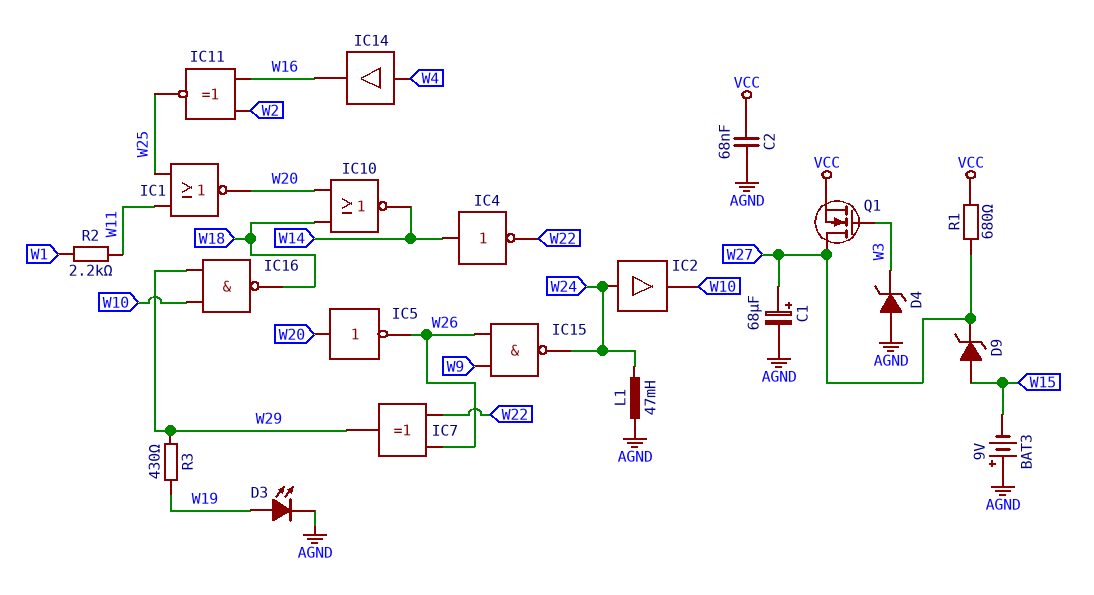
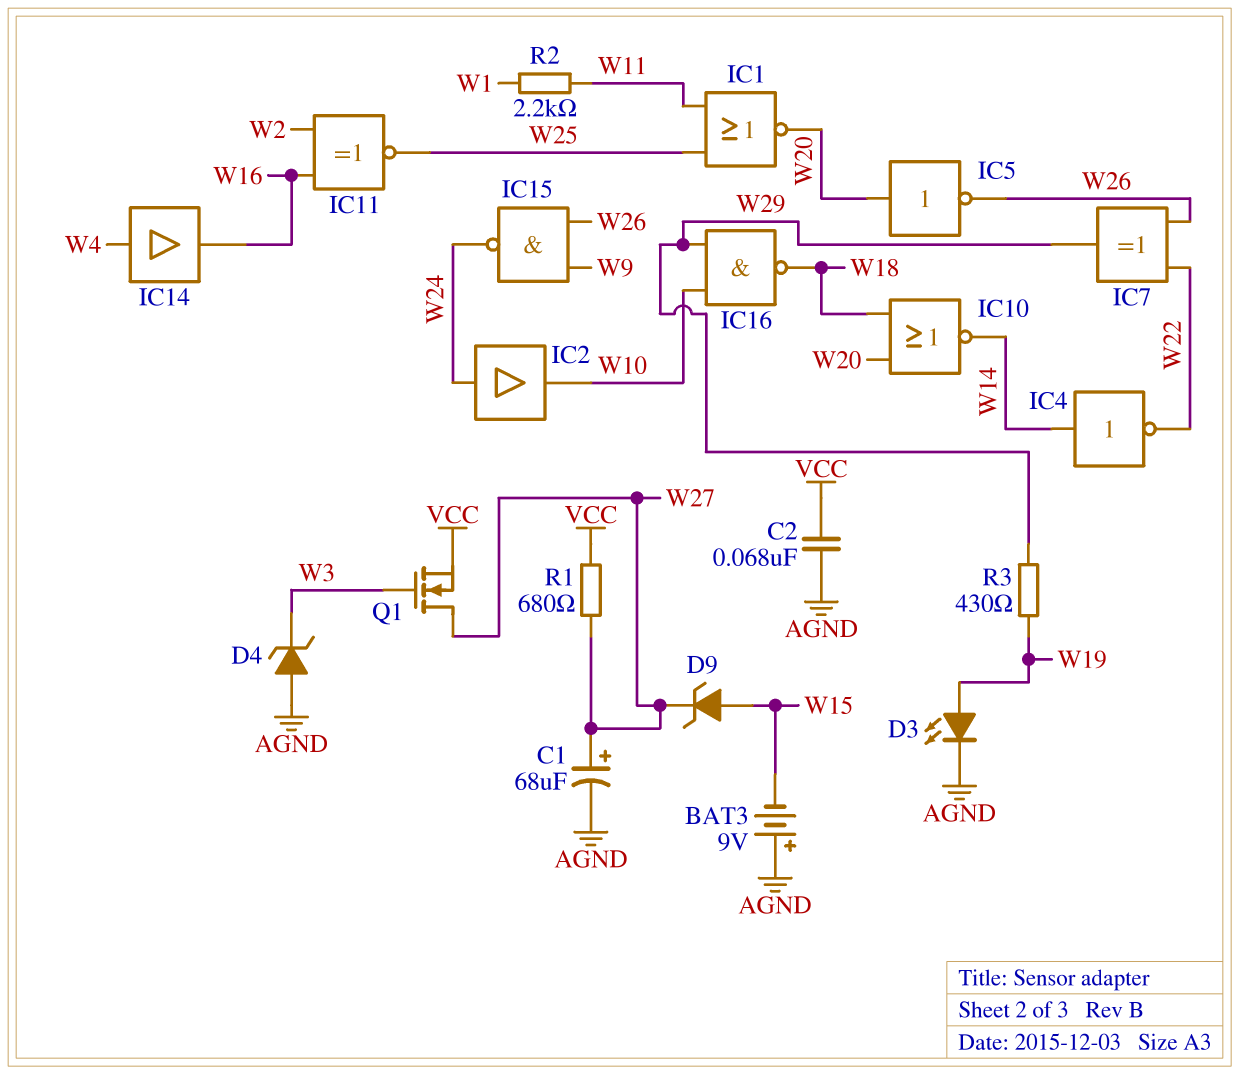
L1: 47mH (AGND, W24) -> none

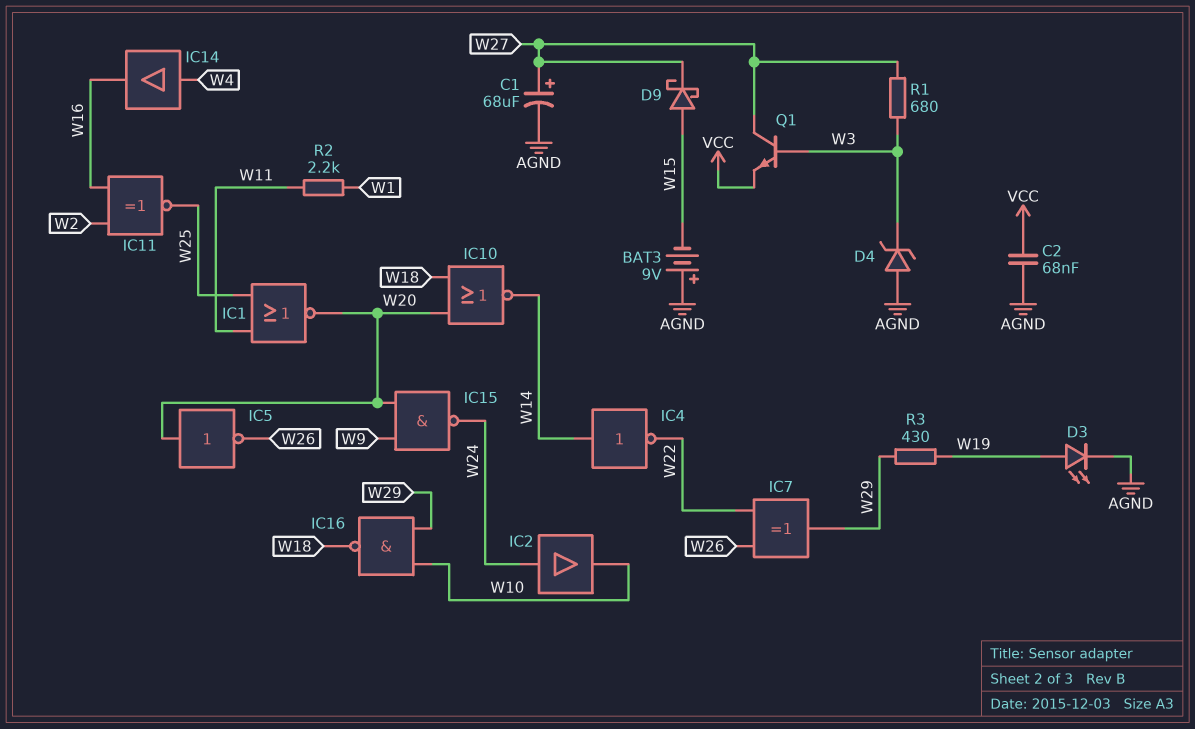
D9: zener (A W15, K W27) -> schottky (A W15, K W27)
IC15: NAND (in W9, in W26, out W24) -> NAND (in W9, in W20, out W24)
Q1: NMOS (G W3, D W27, S VCC) -> NPN (B W3, C W27, E VCC)
R1: 680 (VCC, W27) -> 680 (W3, W27)

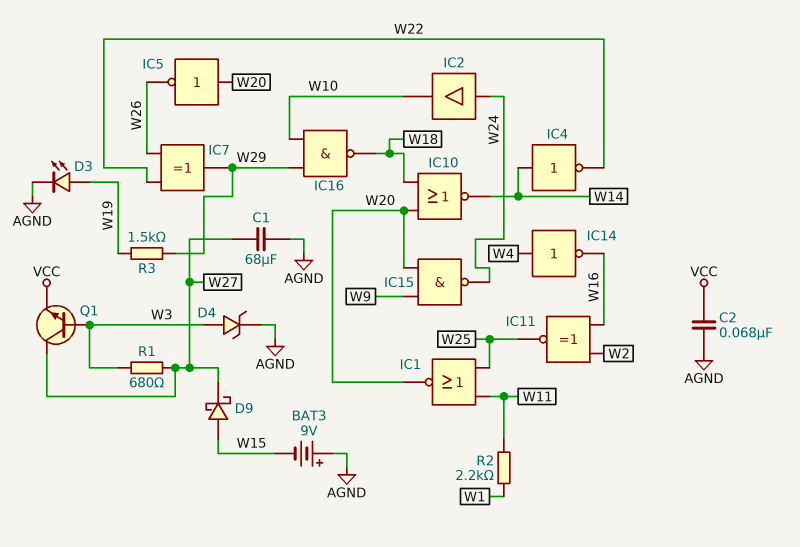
C1: 68uF (plus W27, minus AGND) -> 68uF (AGND, W27)
D4: zener (A AGND, K W3) -> zener (A W3, K AGND)
IC14: buffer (in W4, out W16) -> NOT (in W4, out W16)
R3: 430 (W19, W29) -> 1.5k (W19, W29)

